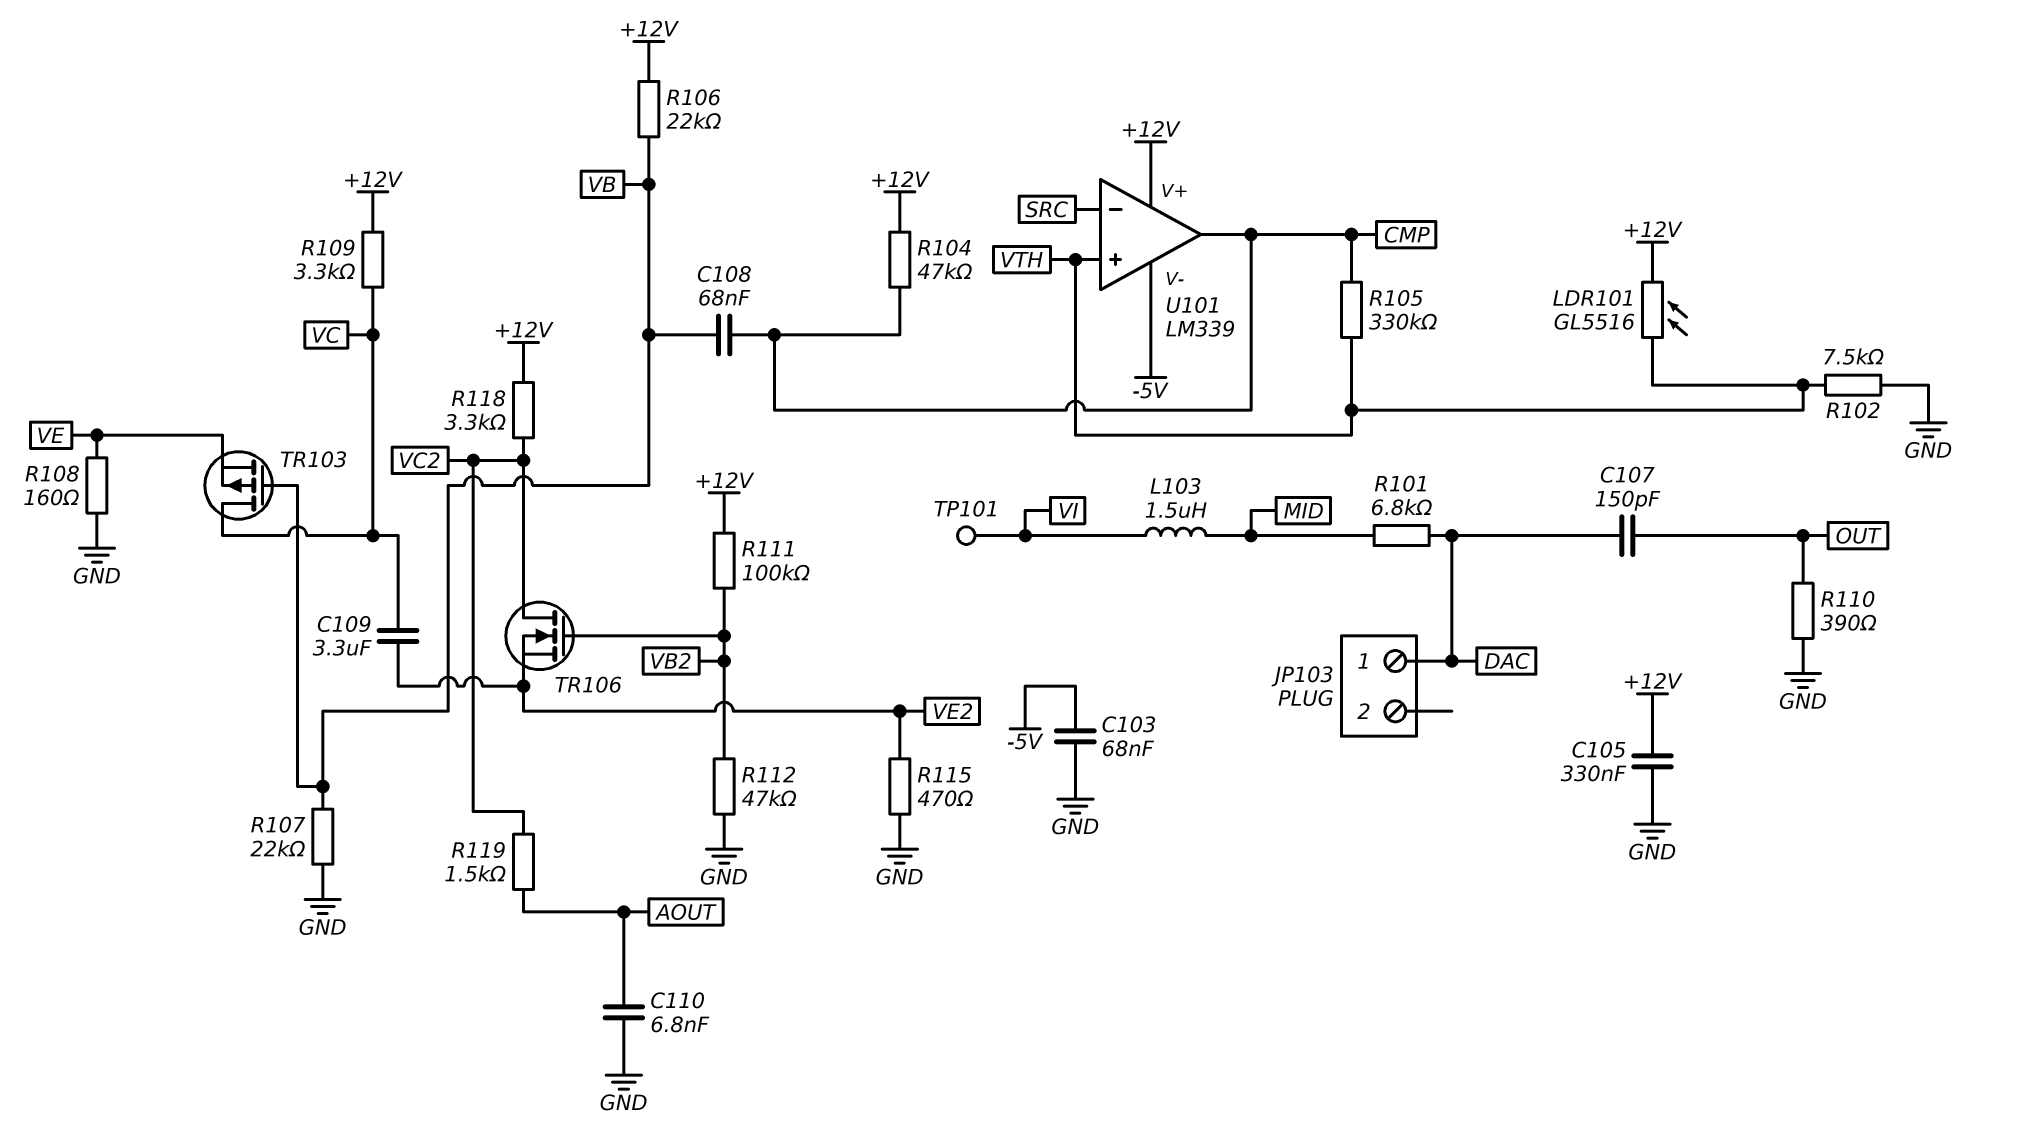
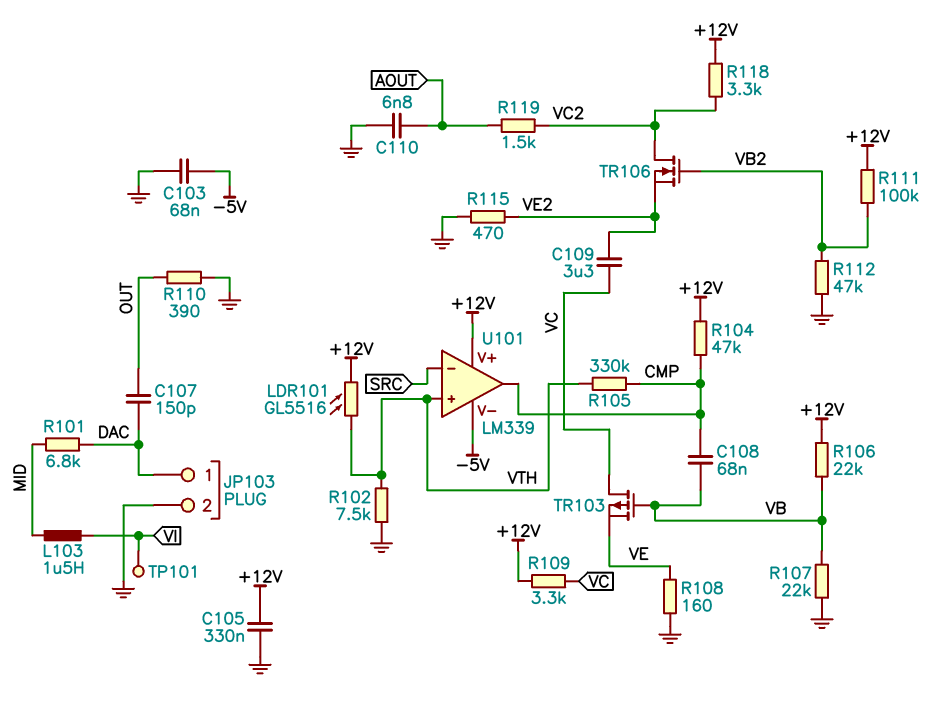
JP103 pin 2: none -> GND

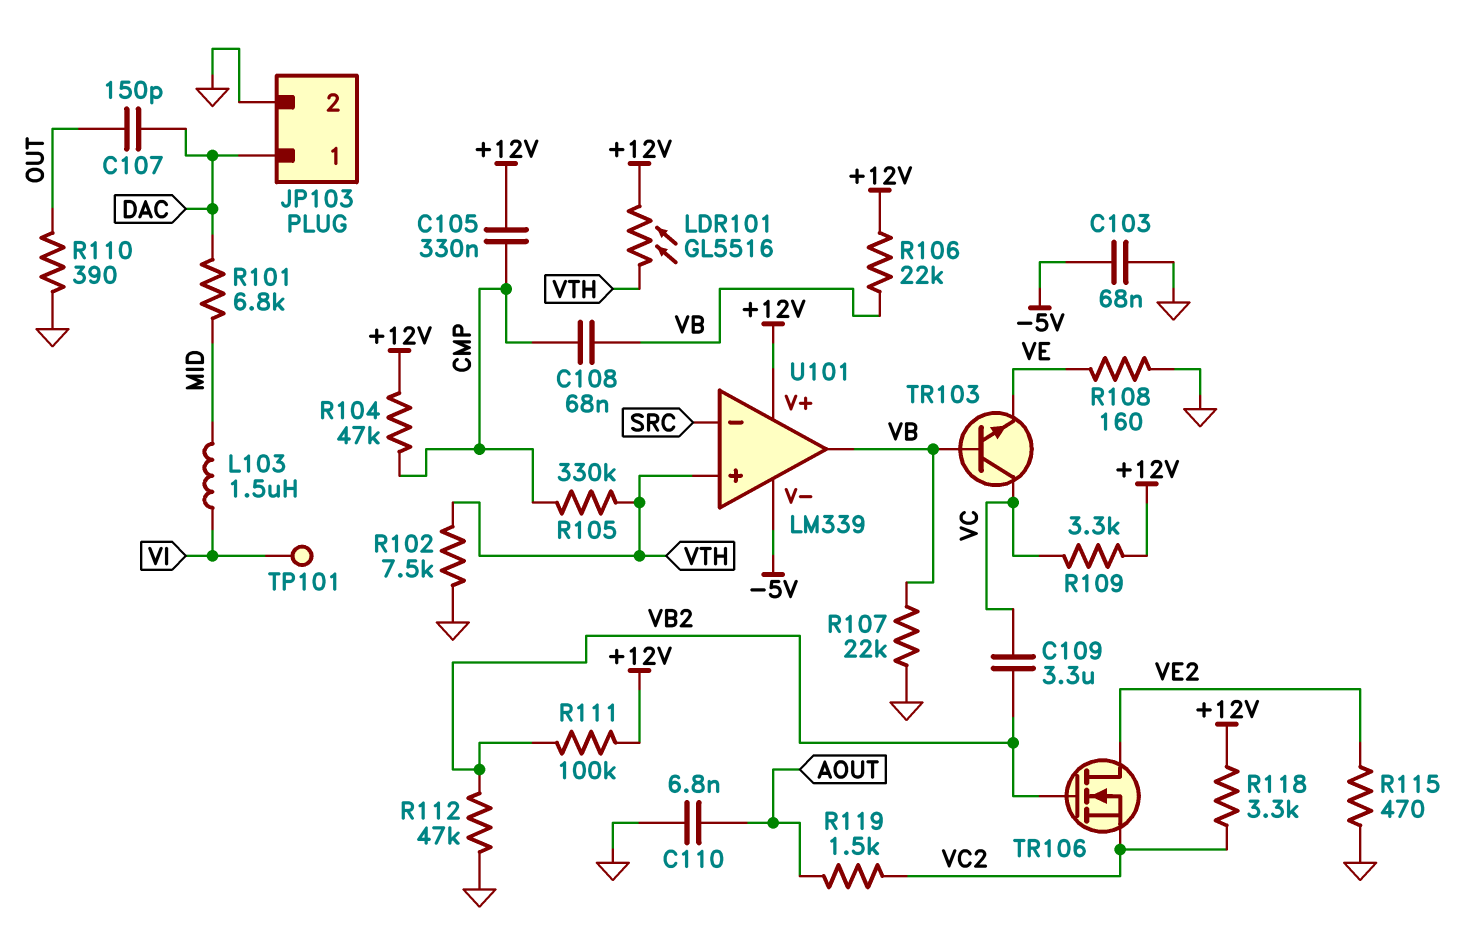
C105: 330nF (+12V, GND) -> 330nF (+12V, CMP)
C109: 3.3uF (VC, VE2) -> 3.3uF (VB2, VC)
TR103: PMOS (G VB, D VC, S VE) -> NPN (B VB, C VC, E VE)
TR106: NMOS (G VB2, D VC2, S VE2) -> NMOS (G VB2, D VE2, S VC2)
U101 pin out: CMP -> VB

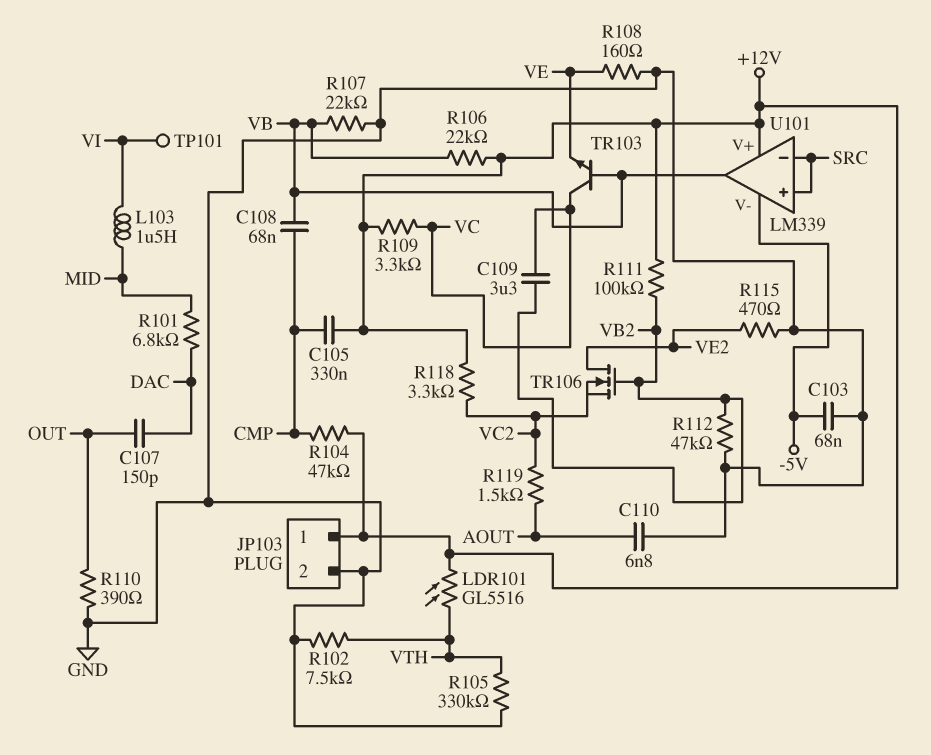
JP103 pin 1: DAC -> +12V
R105: 330k (CMP, VTH) -> 330k (GND, VTH)
U101 pin in+: VTH -> SRC

